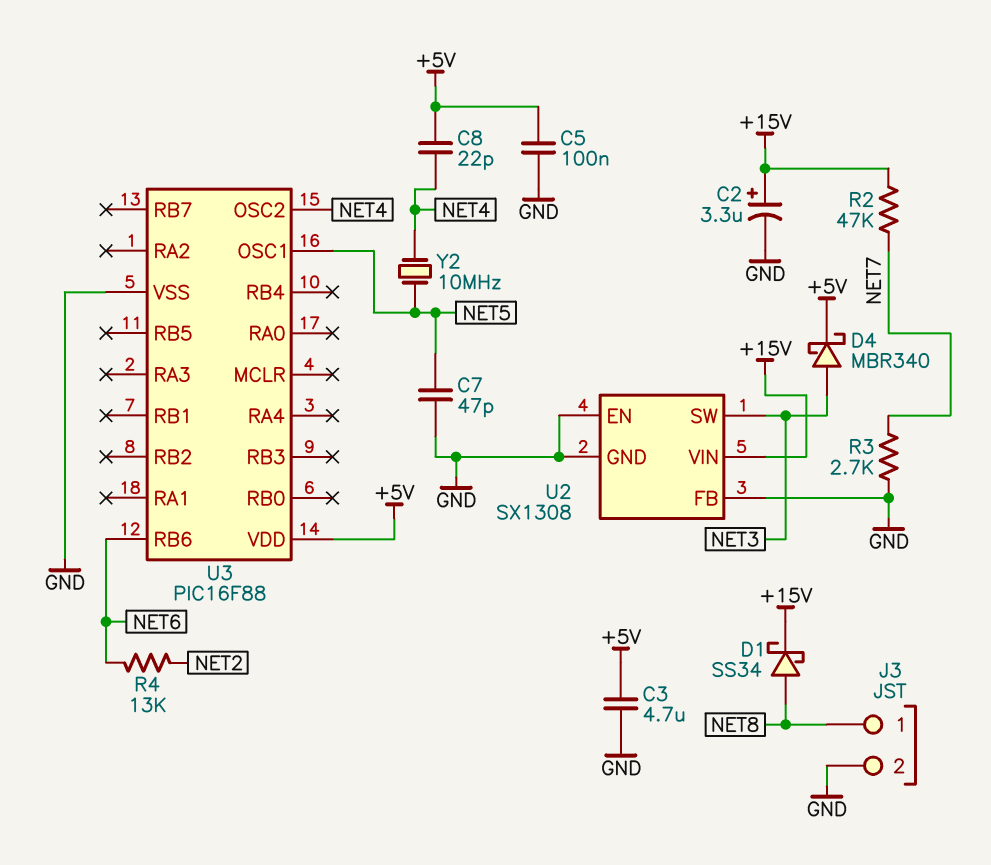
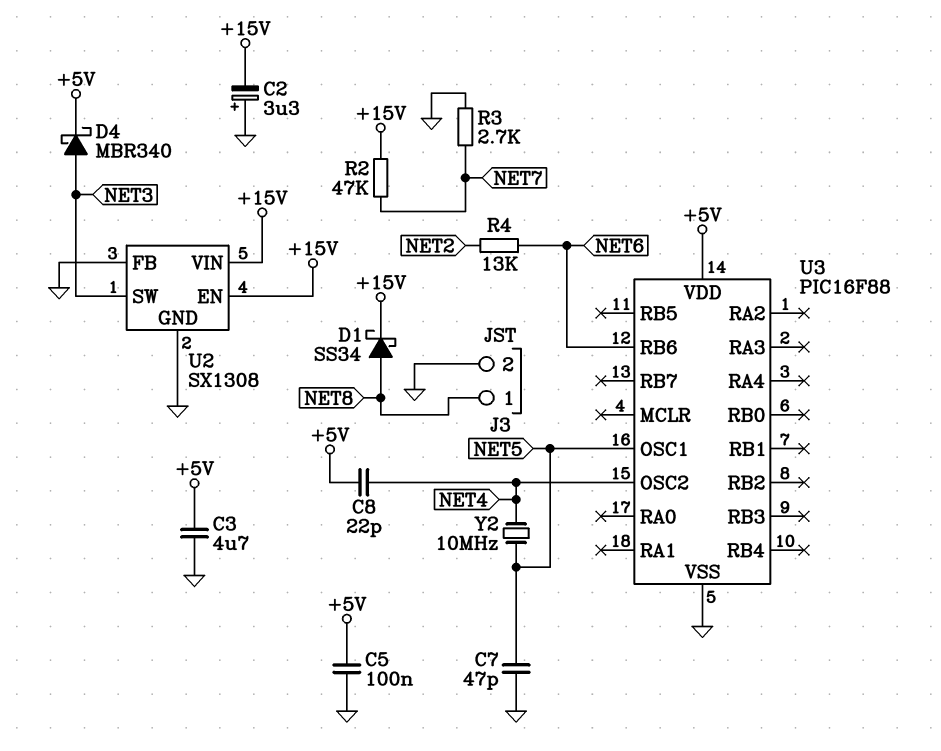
C2: 3.3uF (plus +15V, minus GND) -> 3.3uF (plus GND, minus +15V)
U2 pin EN: GND -> +15V

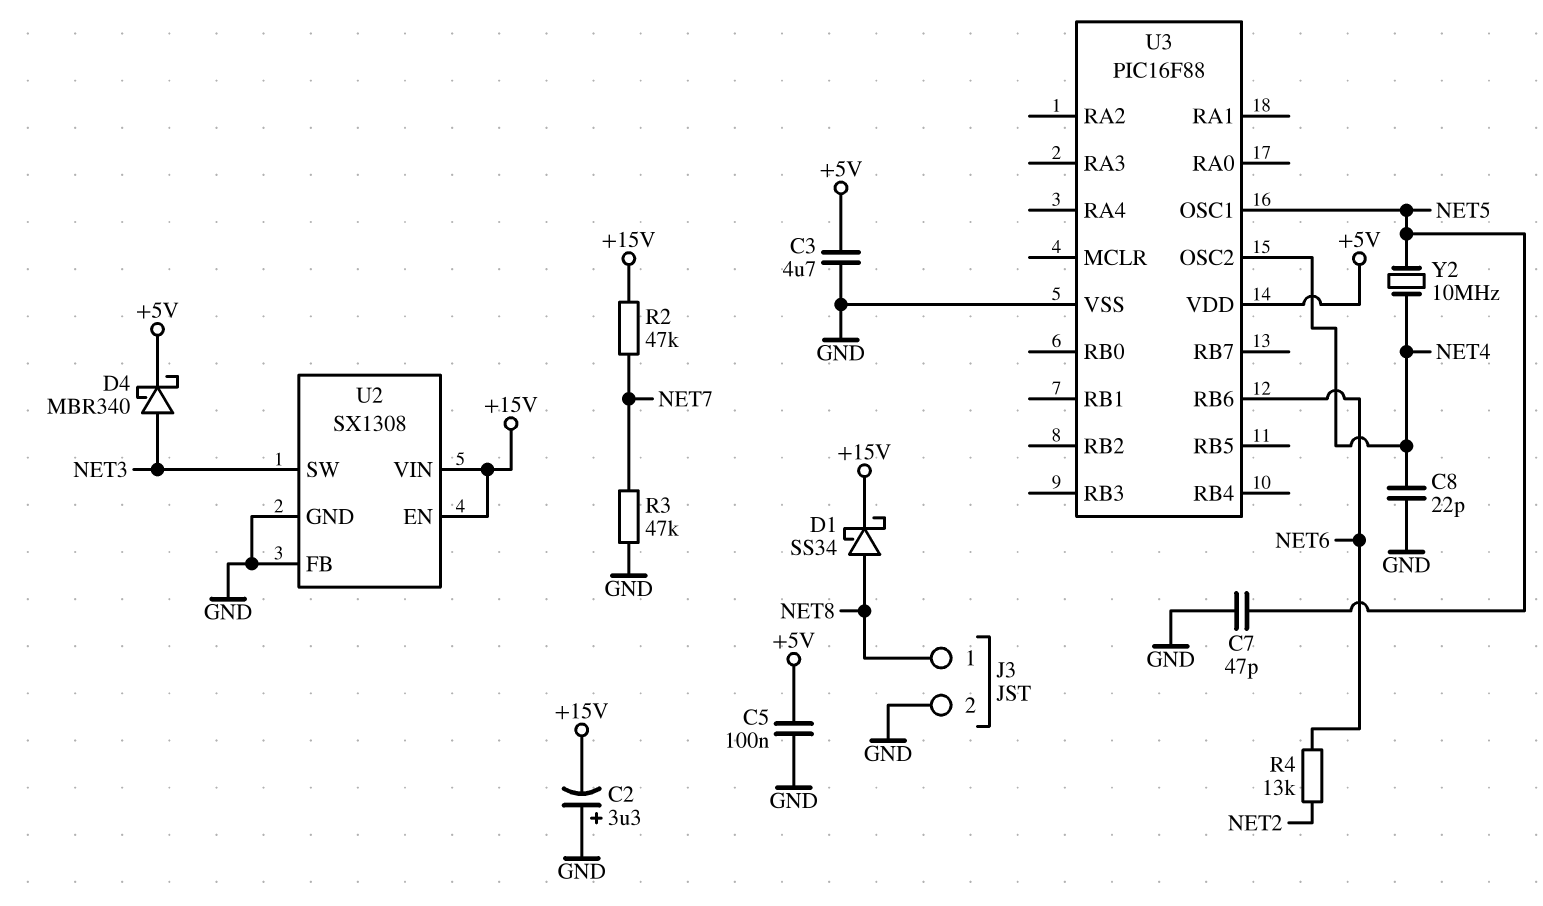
C8: 22pF (+5V, NET4) -> 22pF (GND, NET4)
R3: 2.7k (GND, NET7) -> 47k (GND, NET7)

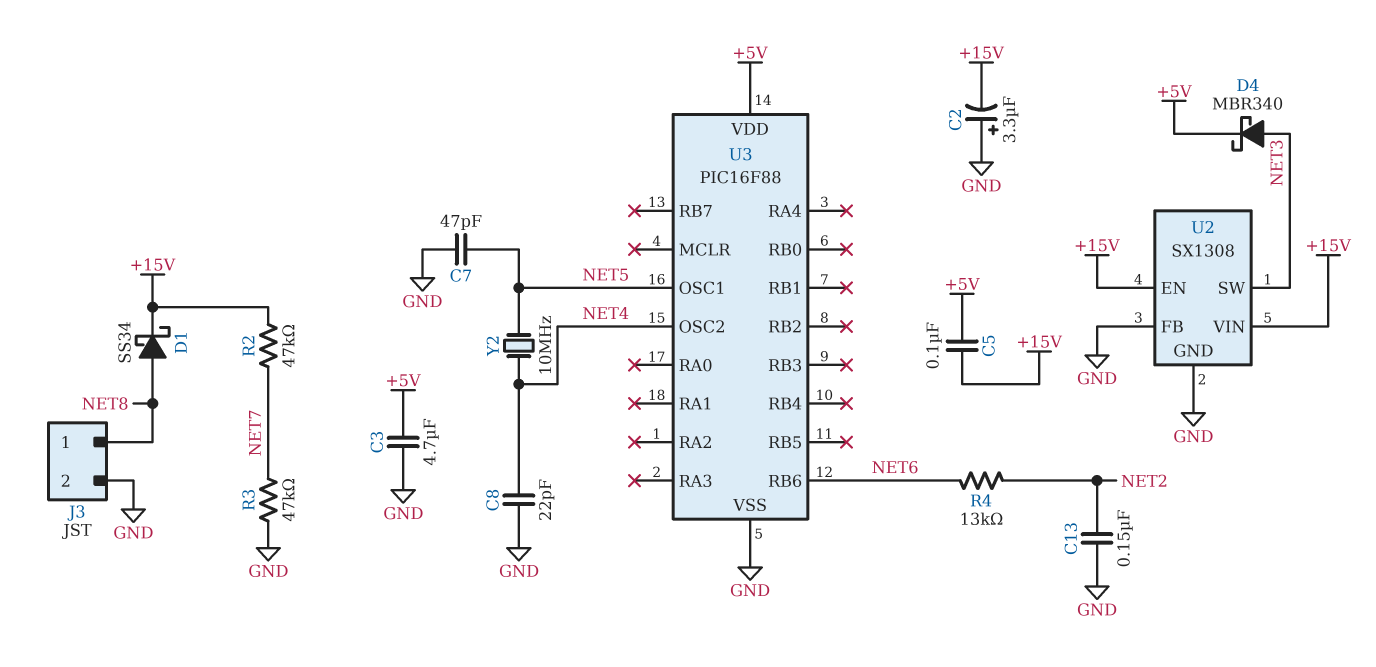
C5: 100nF (+5V, GND) -> 100nF (+5V, +15V)
C13: none -> 150nF (GND, NET2)

